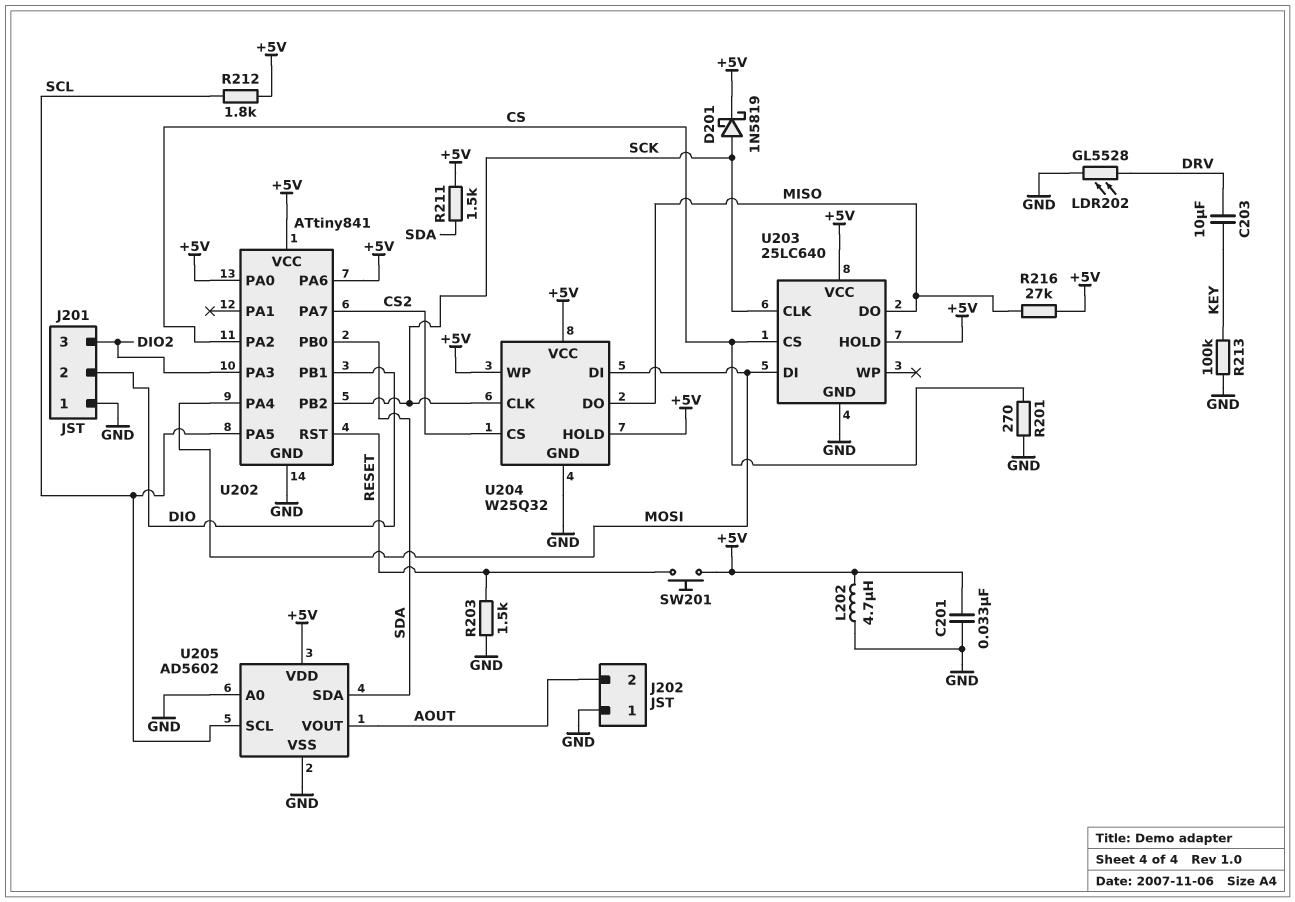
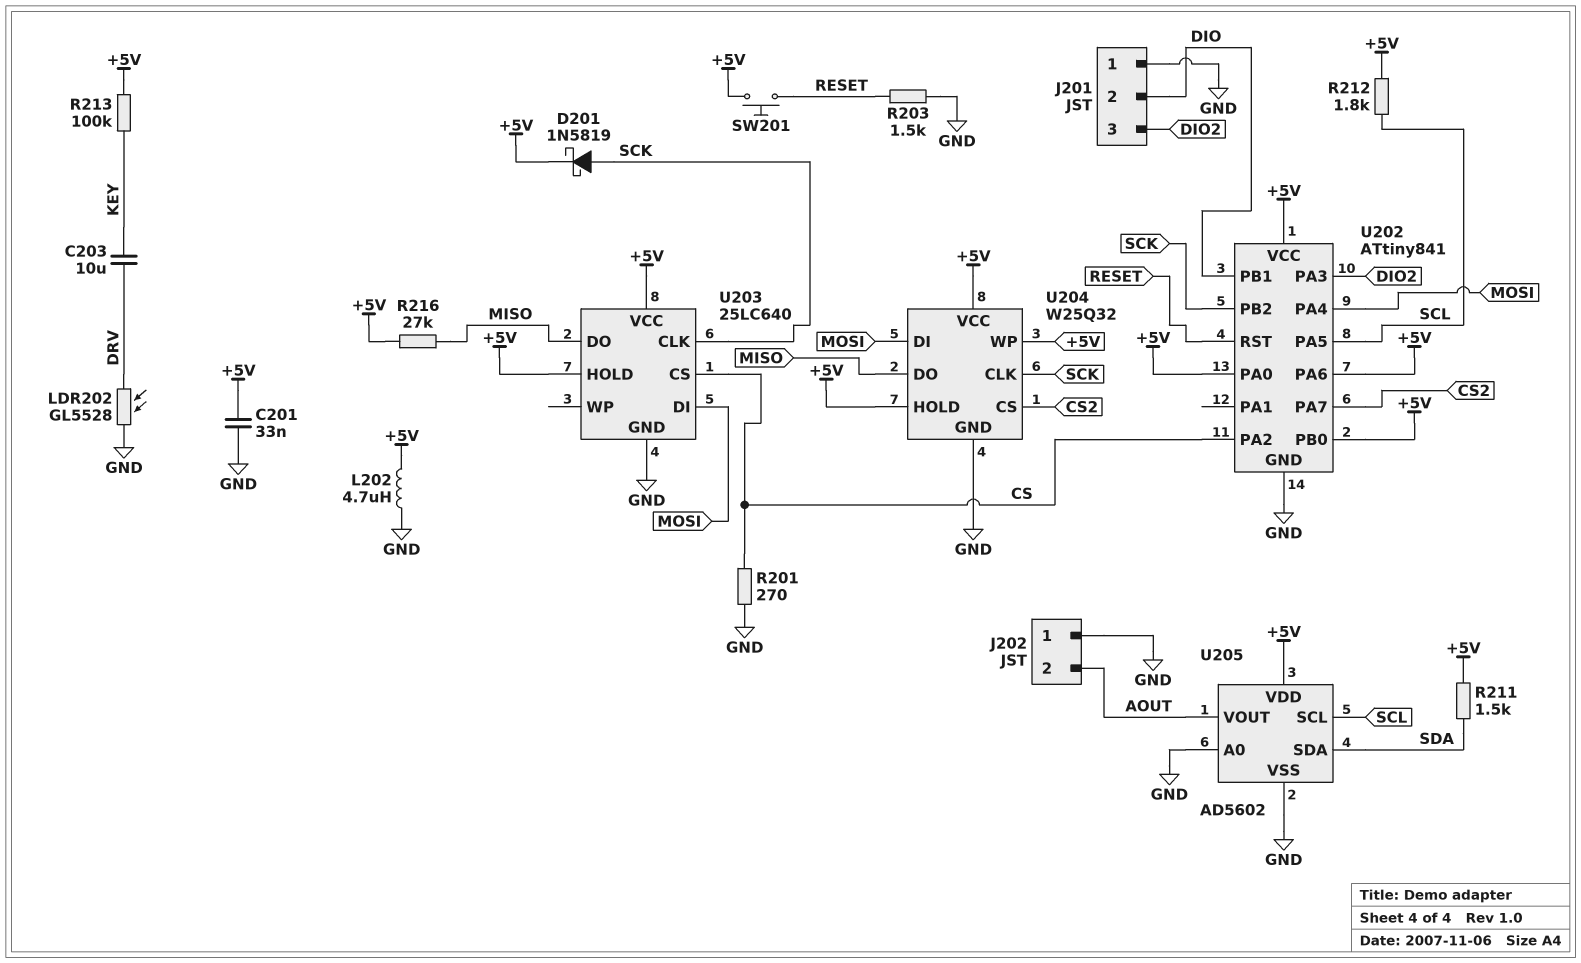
R213: 100k (GND, KEY) -> 100k (+5V, KEY)
U202 pin PB0: SDA -> +5V

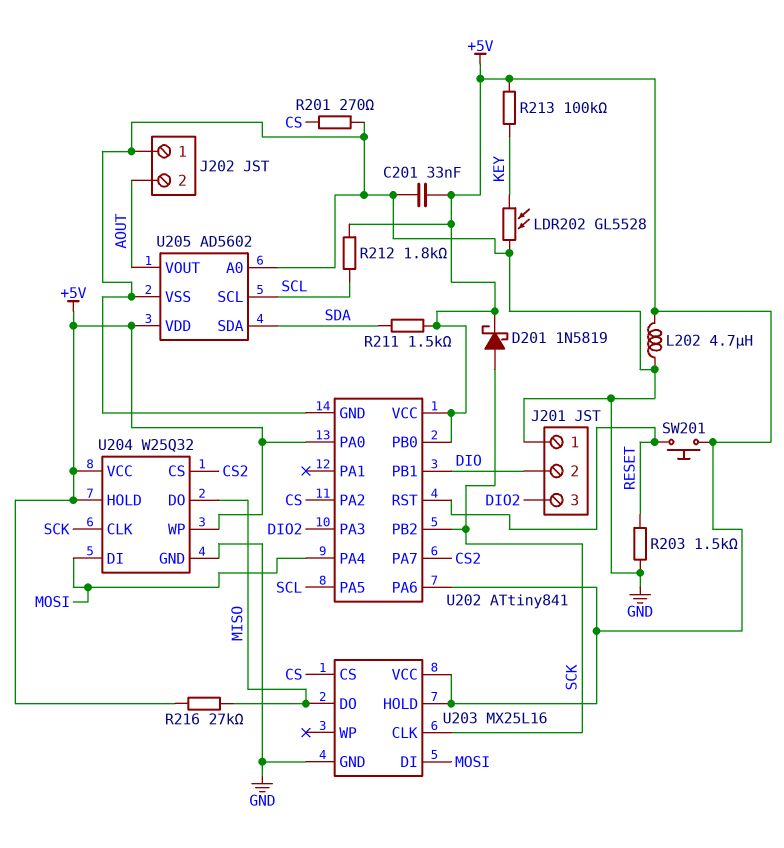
C203: 10uF (DRV, KEY) -> none
LDR202: GL5528 (DRV, GND) -> GL5528 (GND, KEY)
U203: 25LC640 -> MX25L16

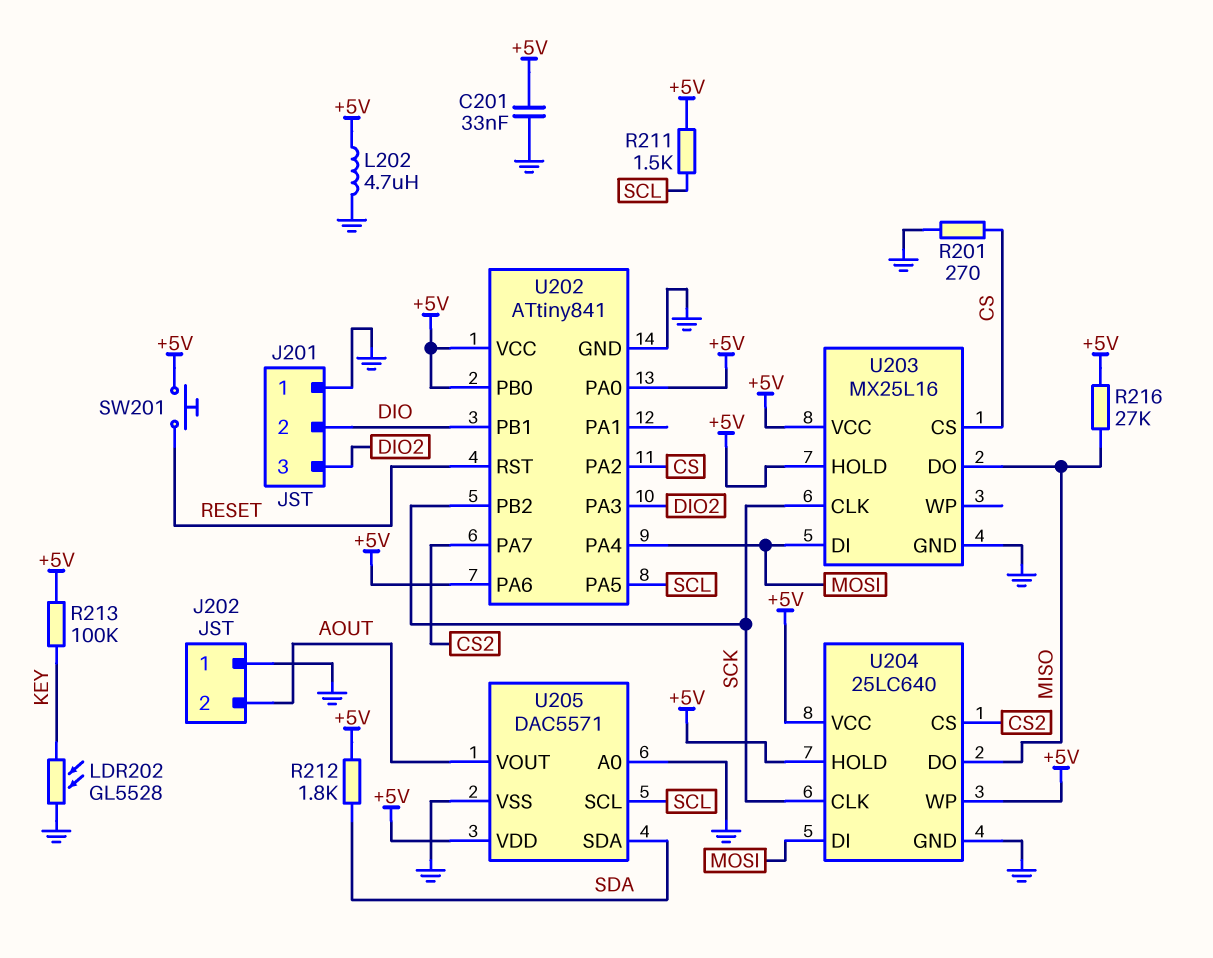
D201: schottky 1N5819 (A SCK, K +5V) -> none
R203: 1.5k (GND, RESET) -> none
R211: 1.5k (+5V, SDA) -> 1.5k (+5V, SCL)
R212: 1.8k (+5V, SCL) -> 1.8k (+5V, SDA)
U204: W25Q32 -> 25LC640
U205: AD5602 -> DAC5571

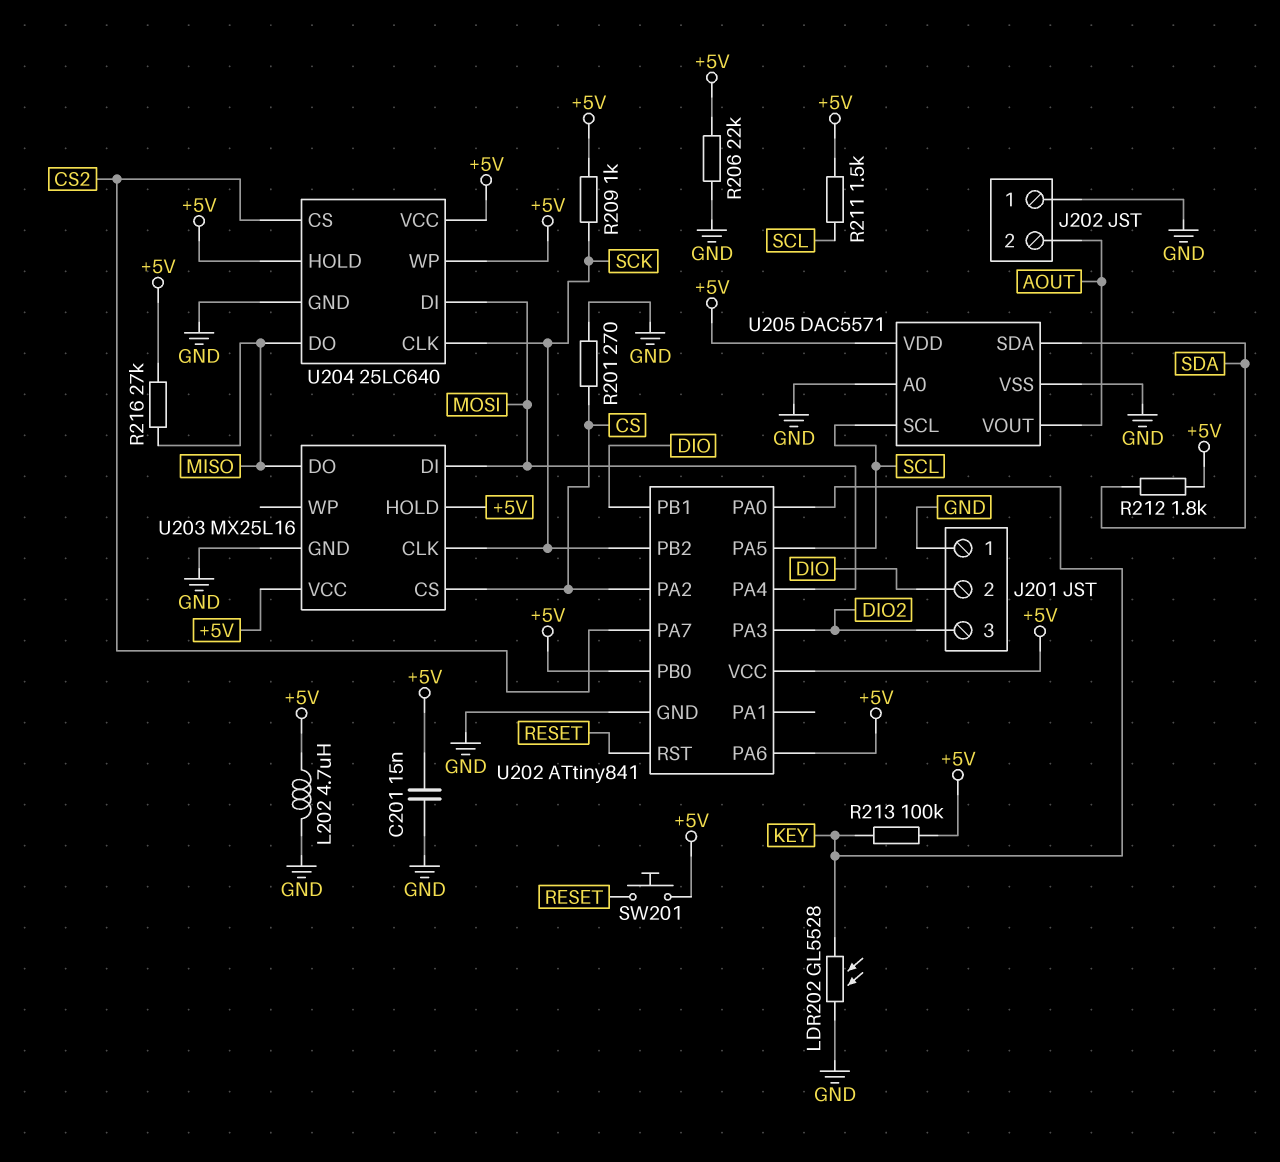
C201: 33nF (+5V, GND) -> 15nF (+5V, GND)
R206: none -> 22k (+5V, GND)
R209: none -> 1k (+5V, SCK)
U202 pin PA0: +5V -> KEY

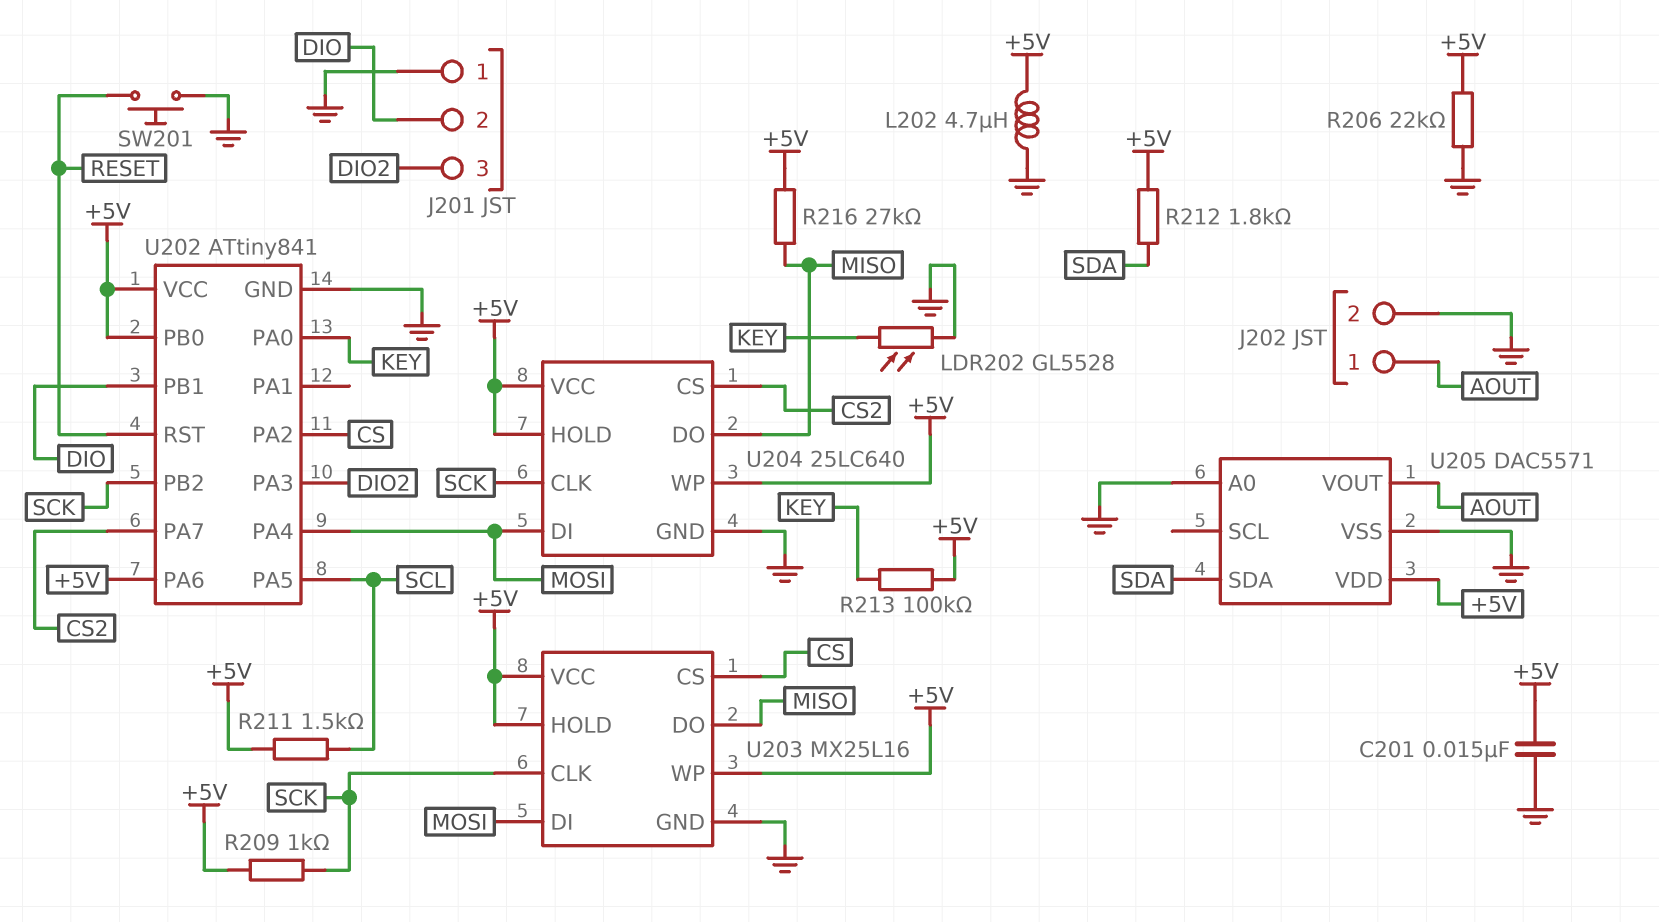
J202 pin 1: GND -> AOUT
J202 pin 2: AOUT -> GND
R201: 270 (CS, GND) -> none
SW201: button (+5V, RESET) -> button (GND, RESET)
U203 pin WP: none -> +5V
U205 pin SCL: SCL -> none

